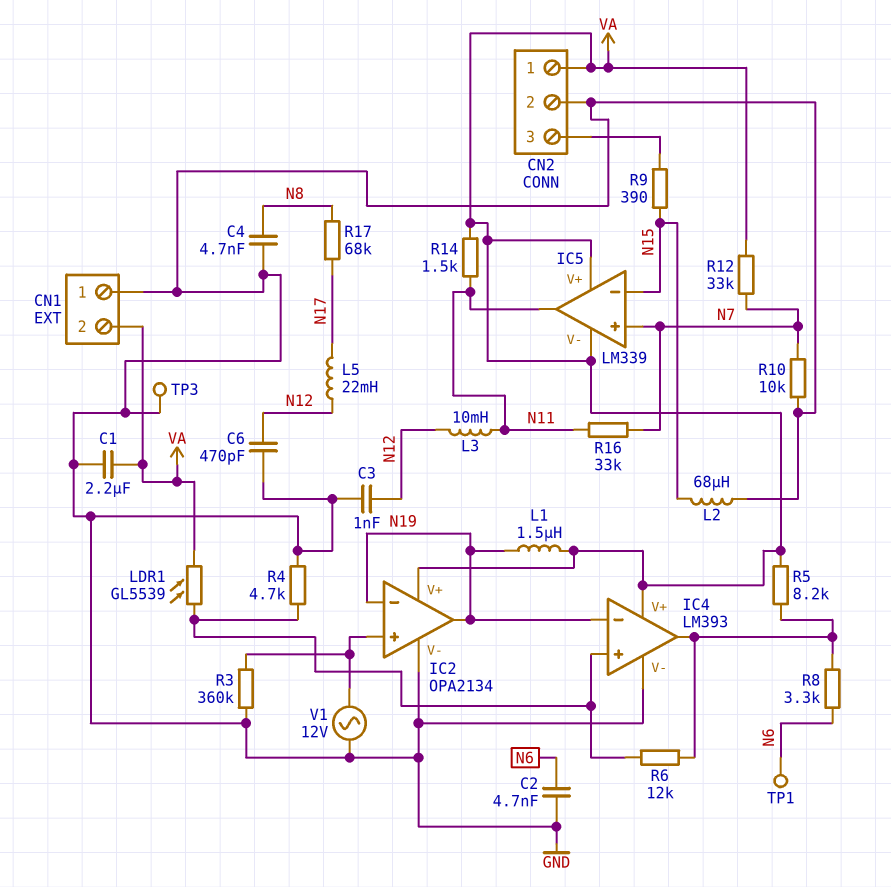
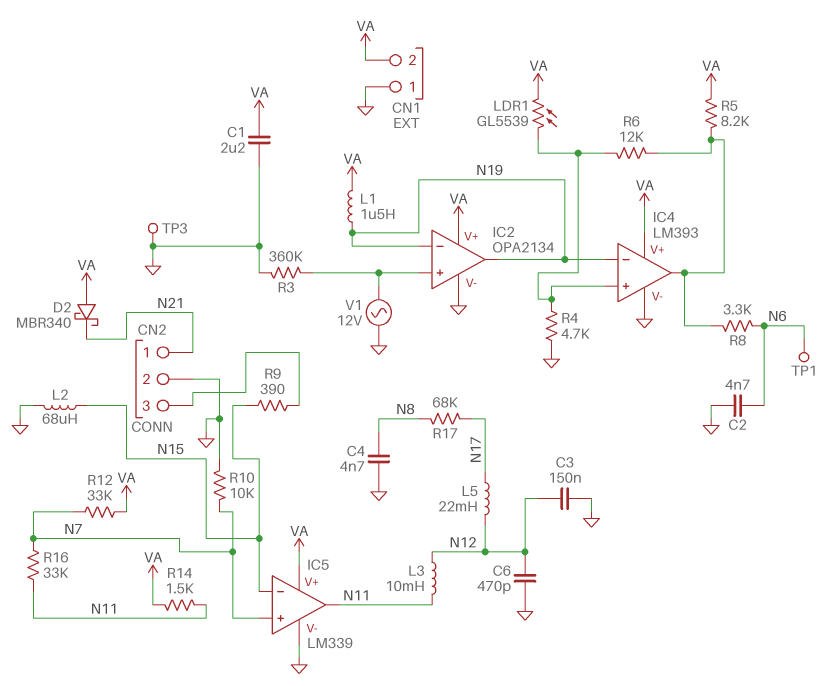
C3: 1nF (GND, N12) -> 150nF (GND, N12)
CN2 pin 1: VA -> N21
D2: none -> schottky MBR340 (A VA, K N21)
IC5 pin V-: VA -> GND

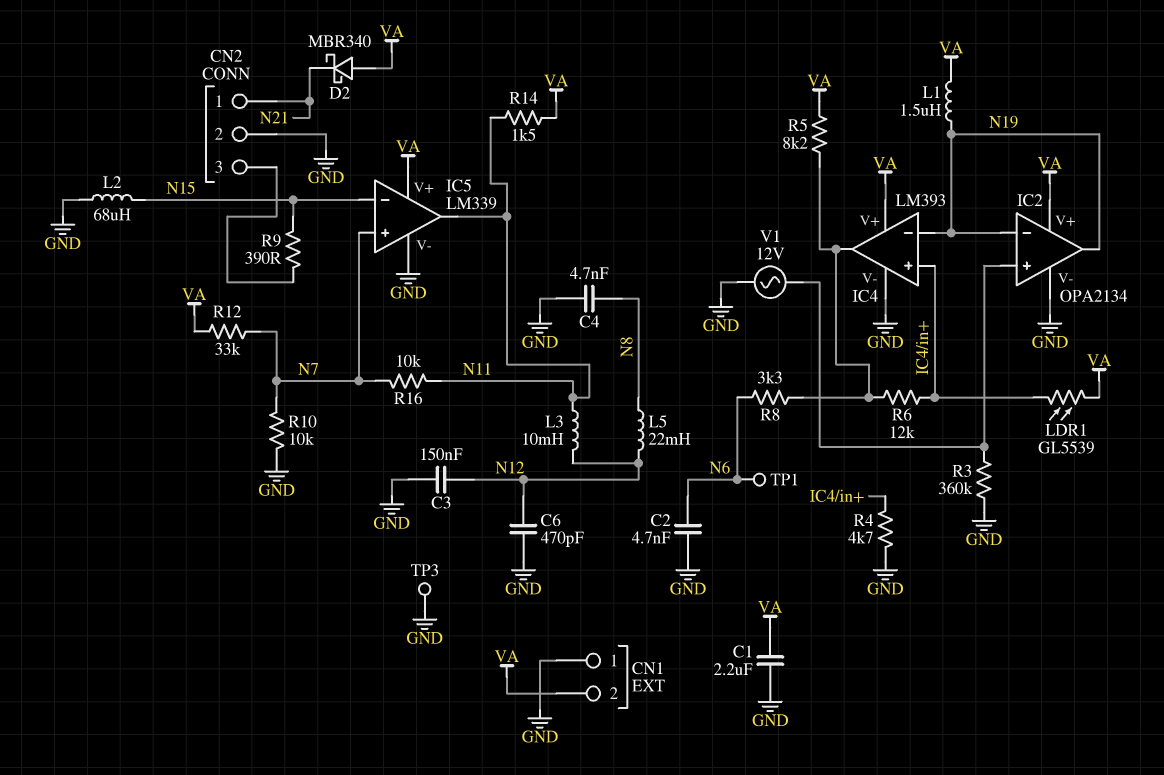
L5: 22mH (N12, N17) -> 22mH (N8, N12)
R16: 33k (N7, N11) -> 10k (N7, N11)
R17: 68k (N8, N17) -> none

